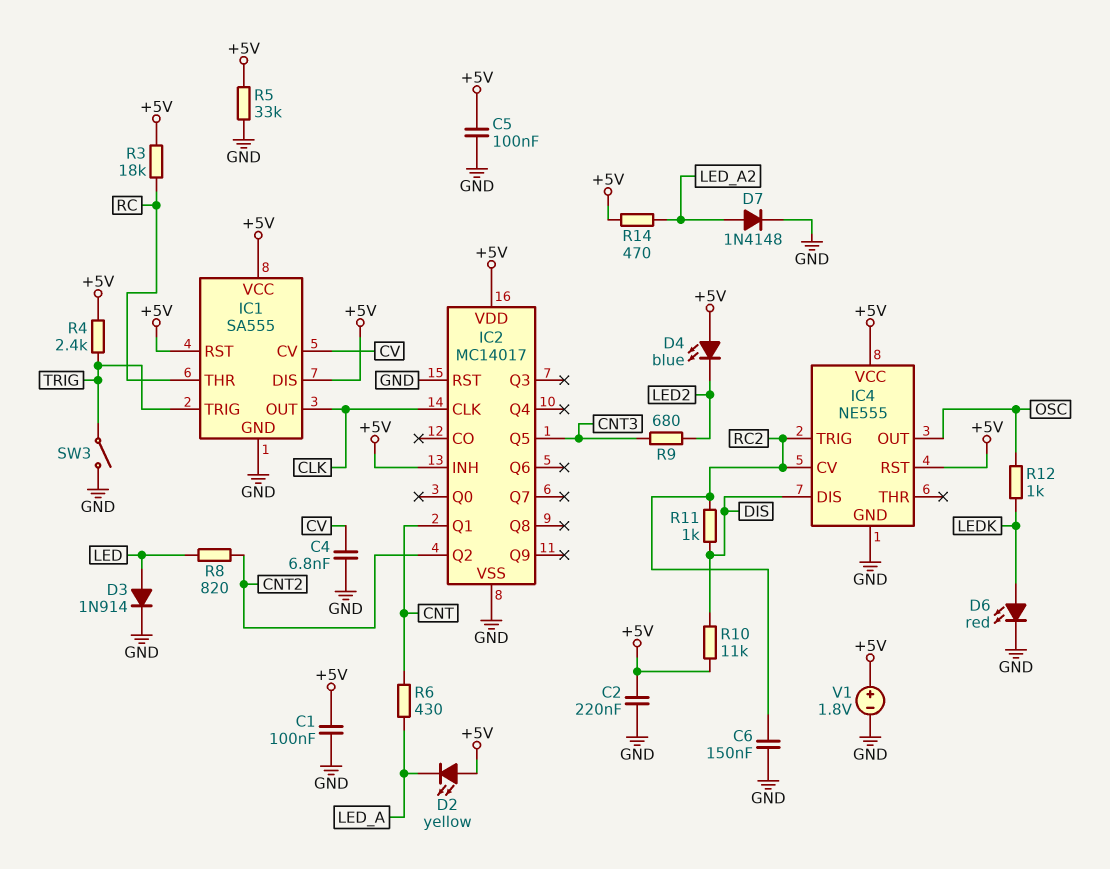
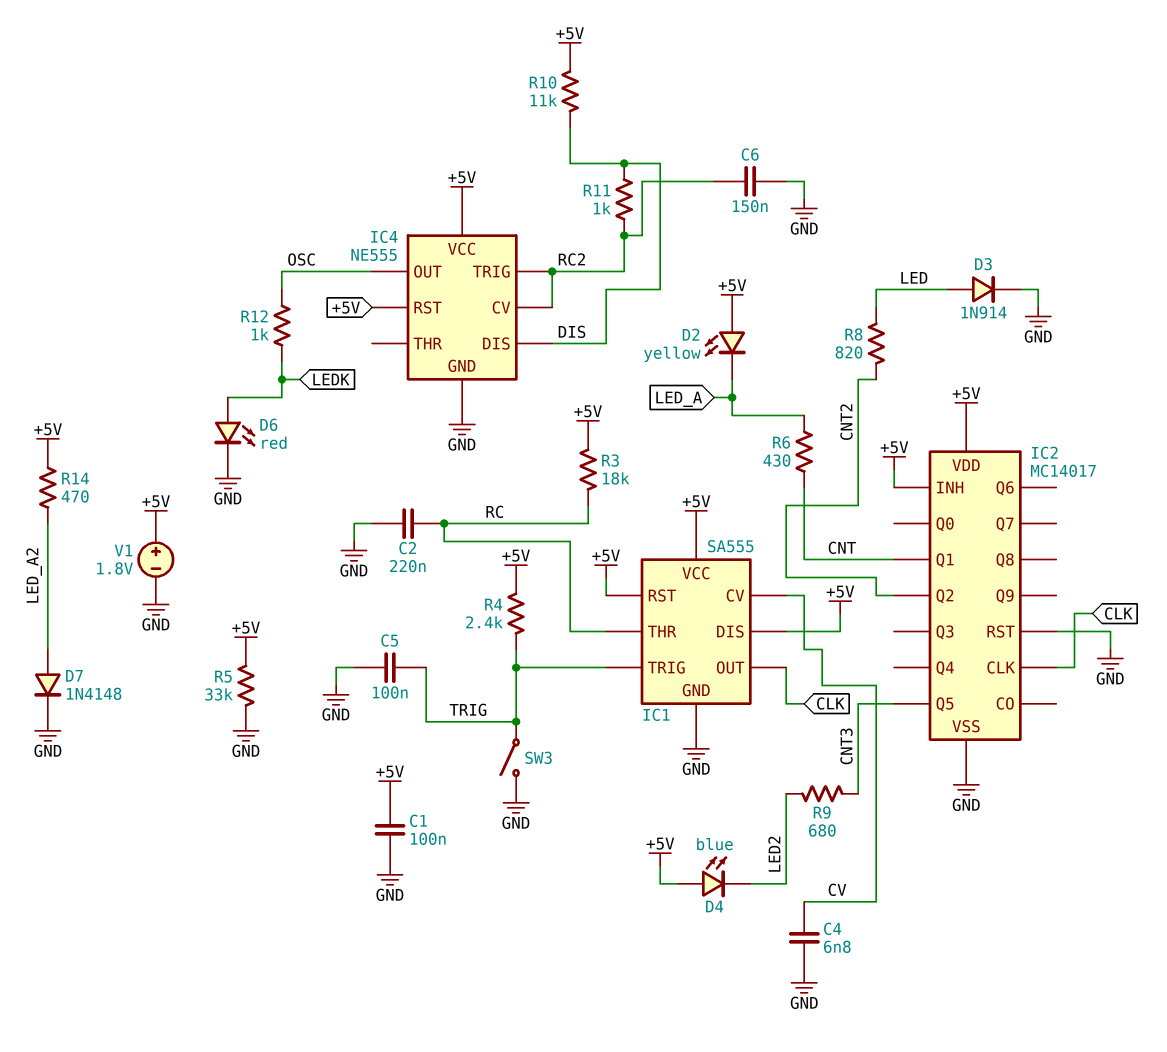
C2: 220nF (+5V, GND) -> 220nF (GND, RC)
C5: 100nF (+5V, GND) -> 100nF (GND, TRIG)

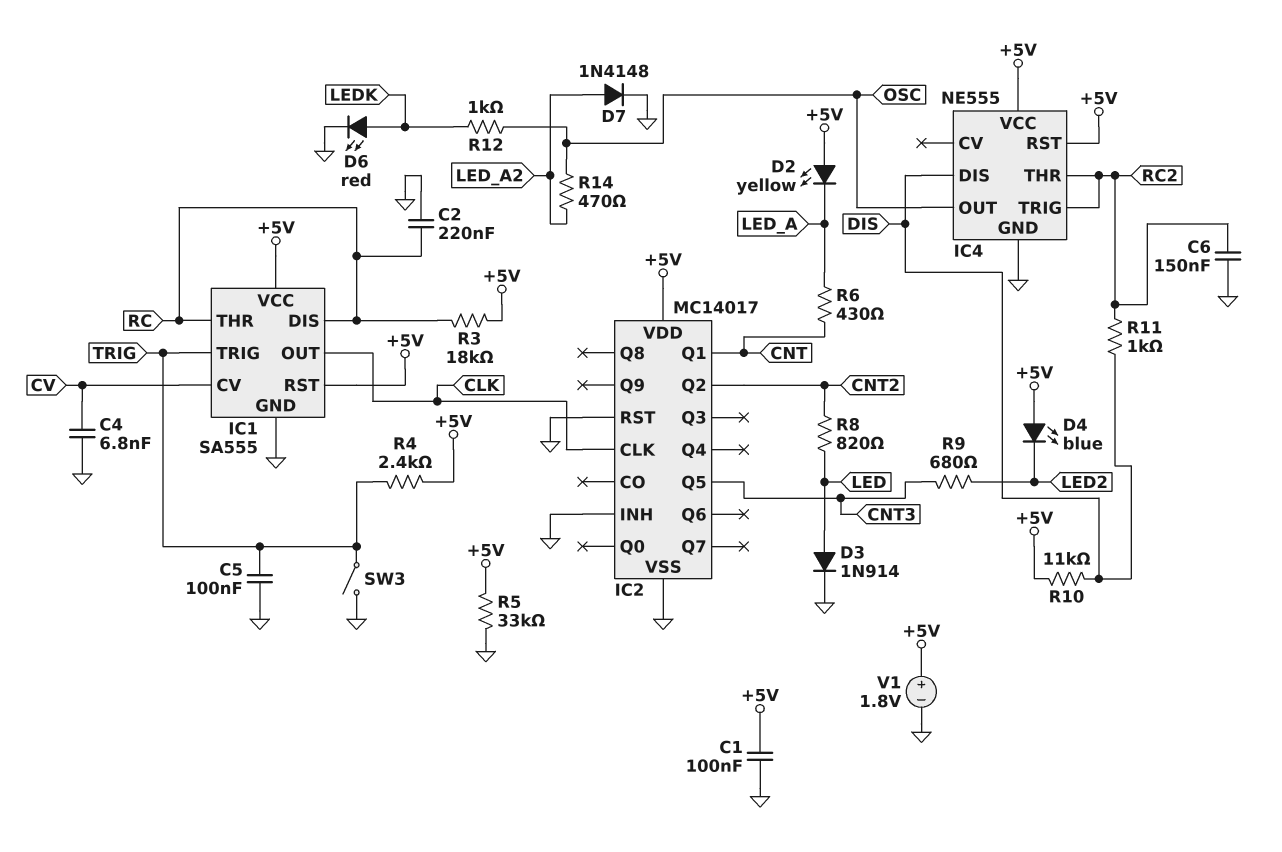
IC1 pin DIS: +5V -> RC
IC2 pin INH: +5V -> GND
IC4 pin CV: RC2 -> none
IC4 pin THR: none -> RC2
R14: 470 (+5V, LED_A2) -> 470 (LED_A2, OSC)

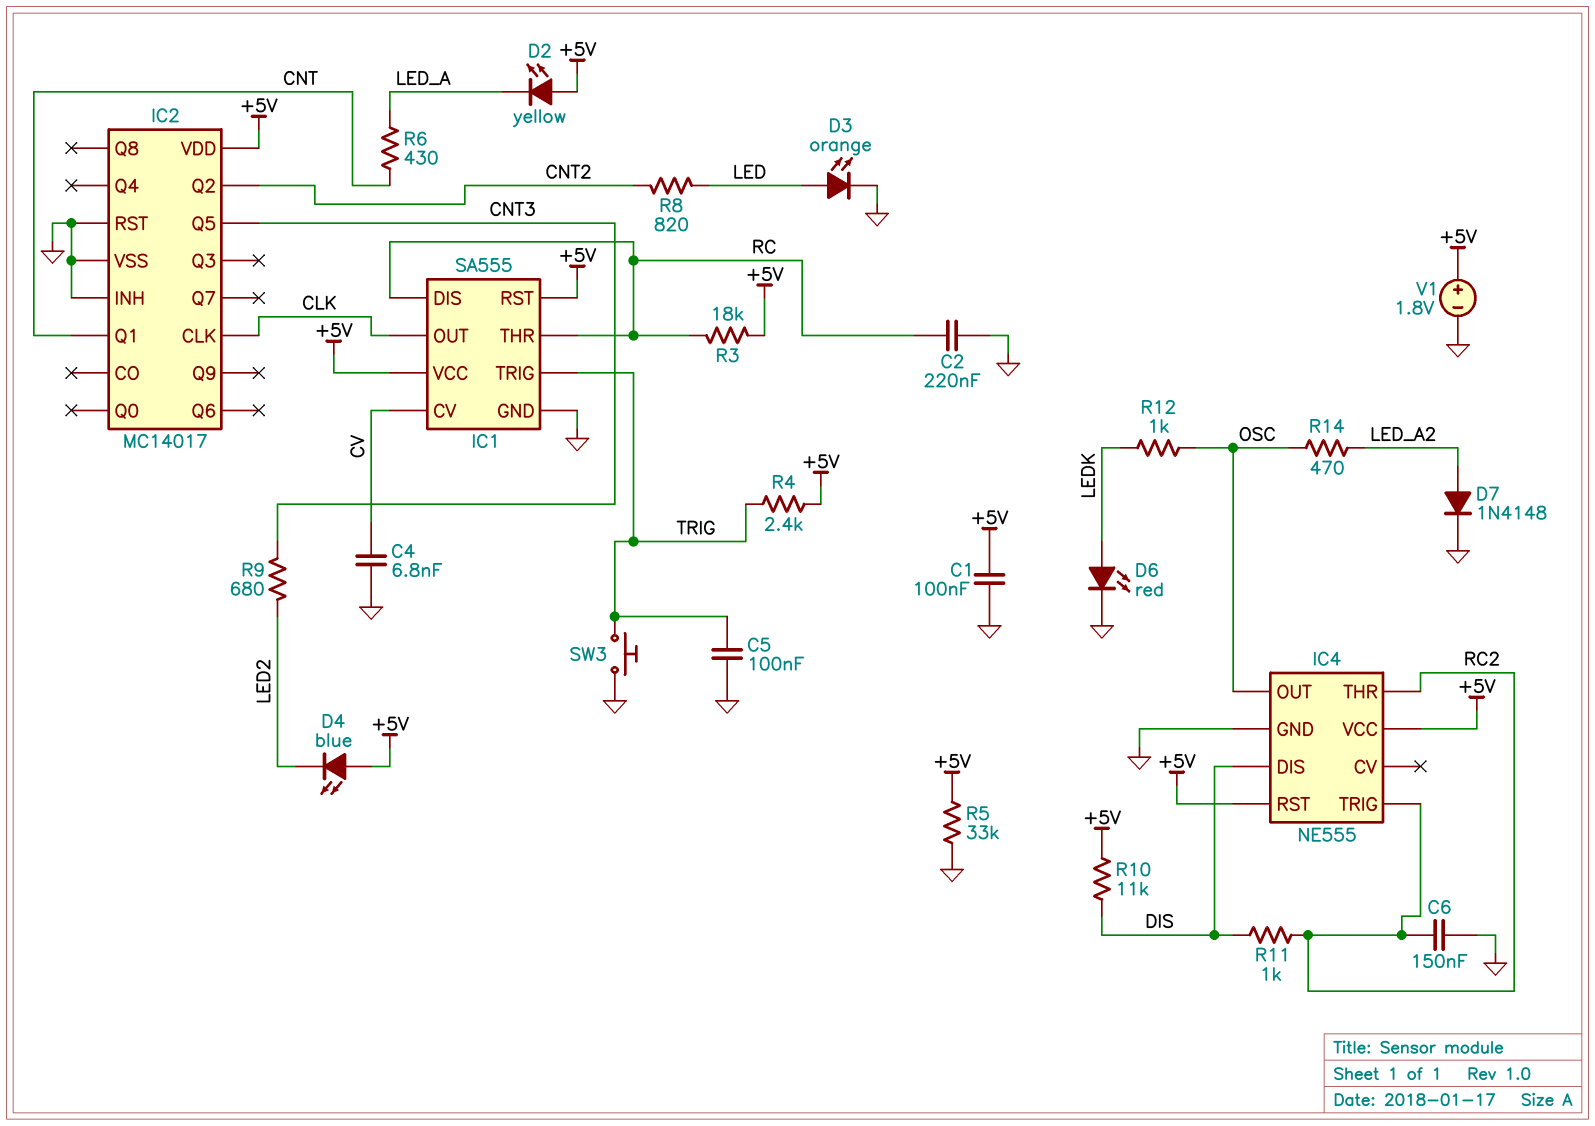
D3: diode 1N914 (A LED, K GND) -> LED orange (A LED, K GND)
SW3: switch (GND, TRIG) -> button (GND, TRIG)

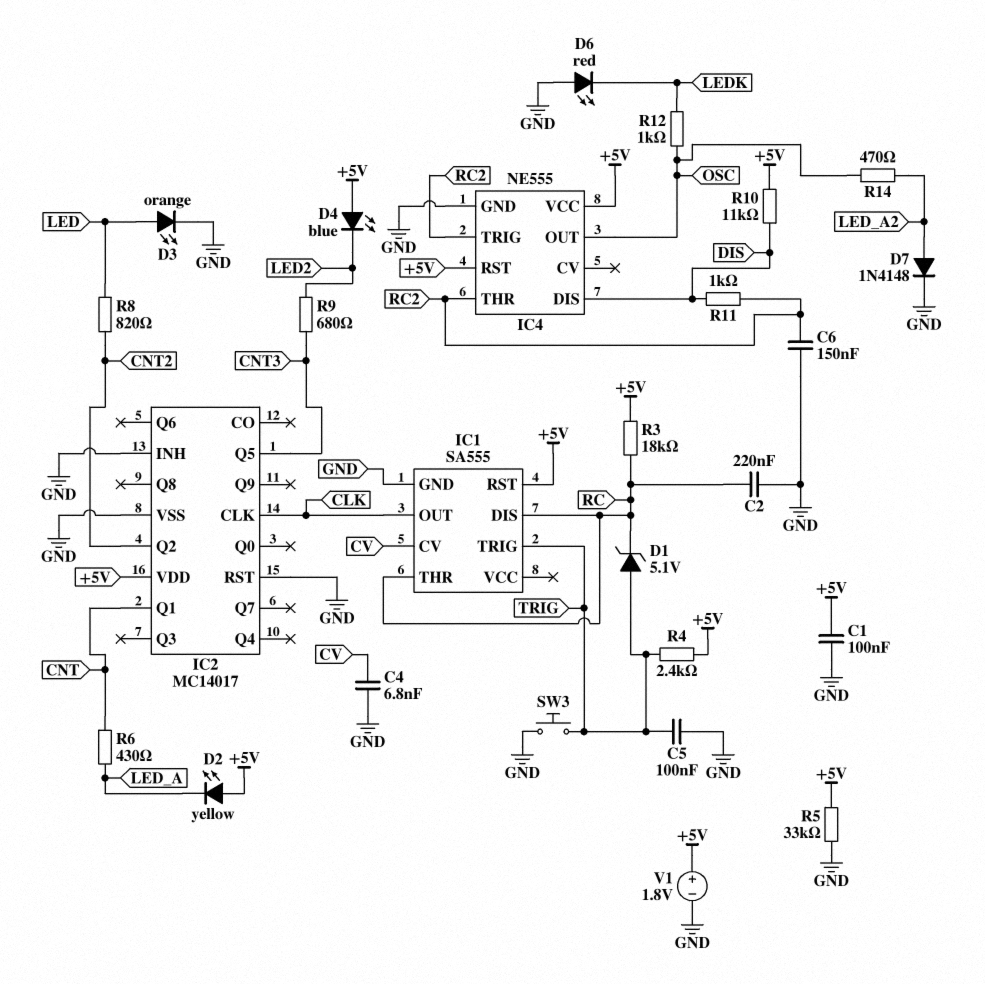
D1: none -> zener 5.1V (A TRIG, K RC)
D6: LED red (A LEDK, K GND) -> LED red (A GND, K LEDK)
IC1 pin VCC: +5V -> none

